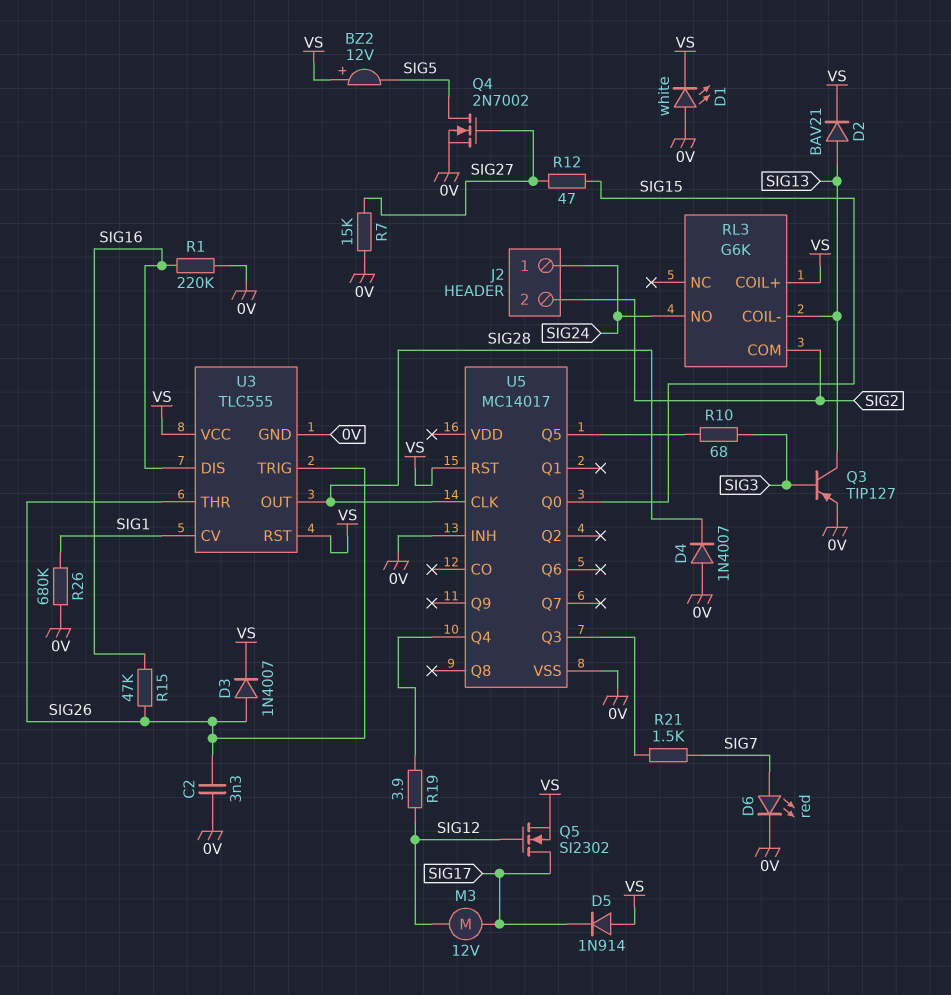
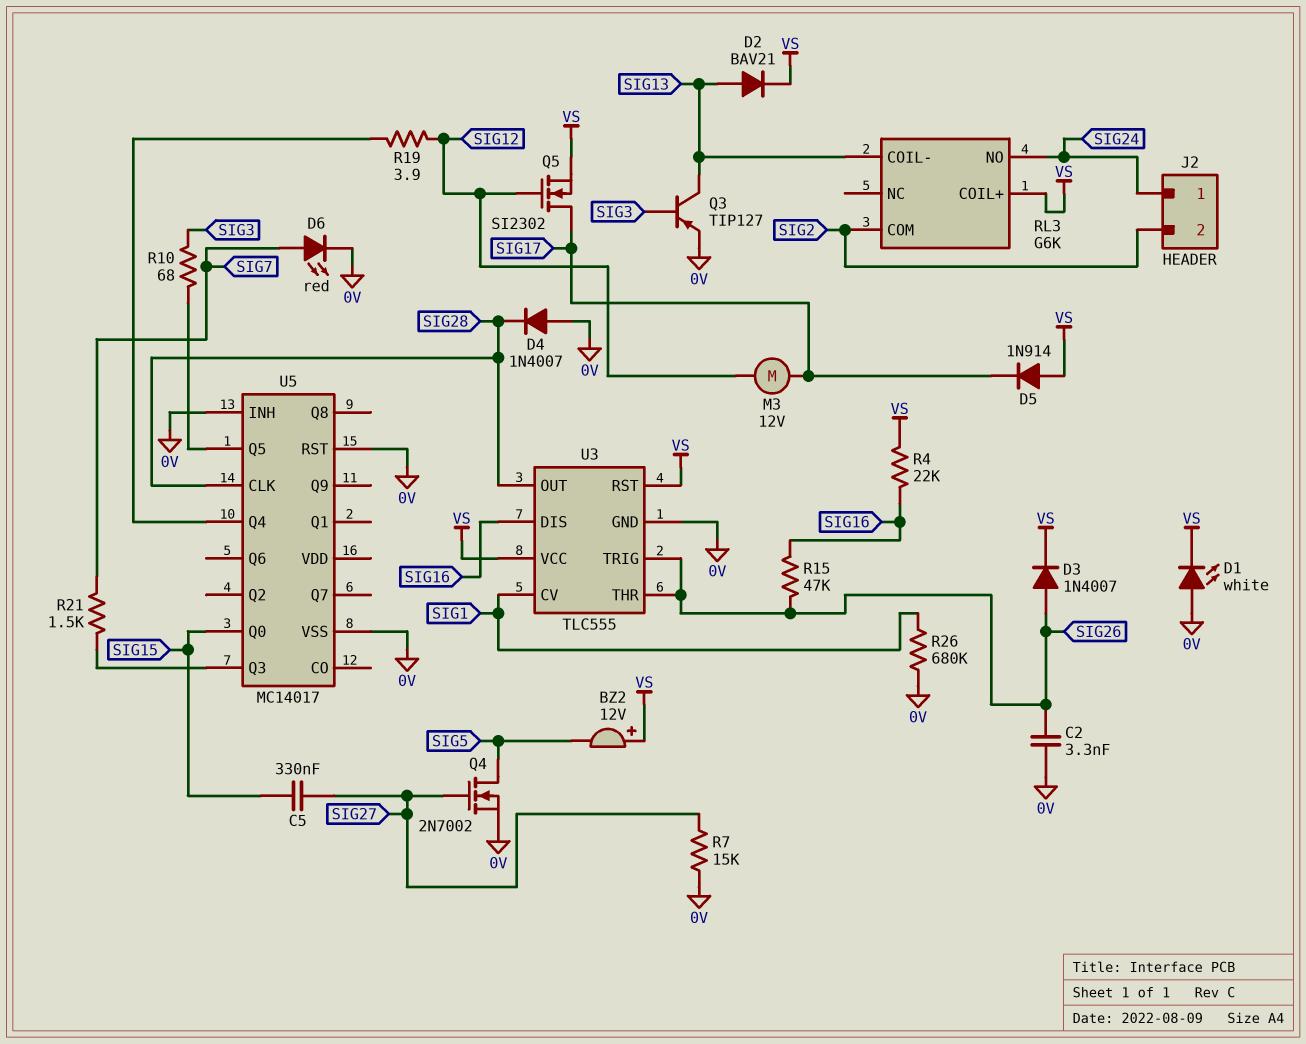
C5: none -> 330nF (SIG15, SIG27)
R1: 220k (0V, SIG16) -> none
R4: none -> 22k (SIG16, VS)
R12: 47 (SIG15, SIG27) -> none
U5 pin RST: VS -> 0V

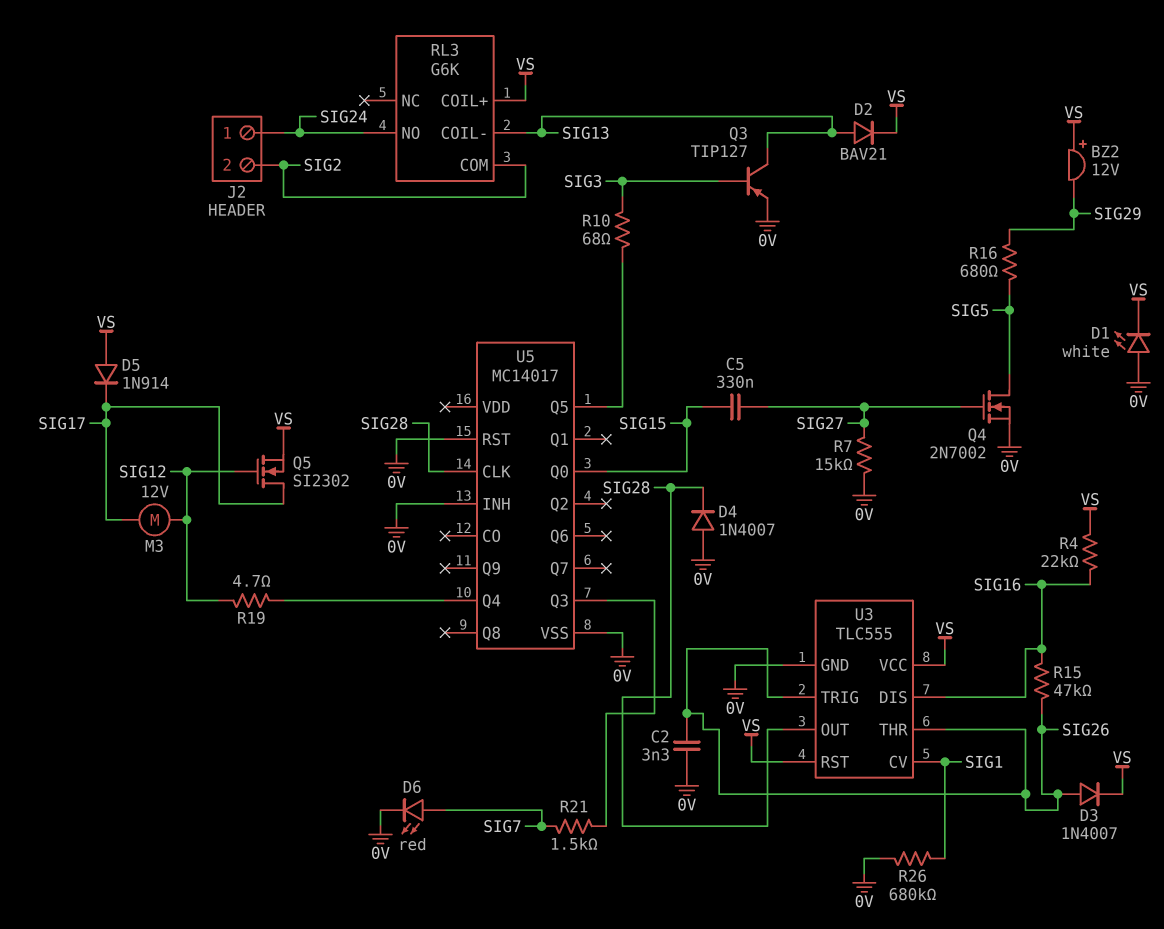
BZ2: buzzer 12V (plus VS, minus SIG5) -> buzzer 12V (plus VS, minus SIG29)
R16: none -> 680 (SIG5, SIG29)
R19: 3.9 (SIG12, U5/Q4) -> 4.7 (SIG12, U5/Q4)

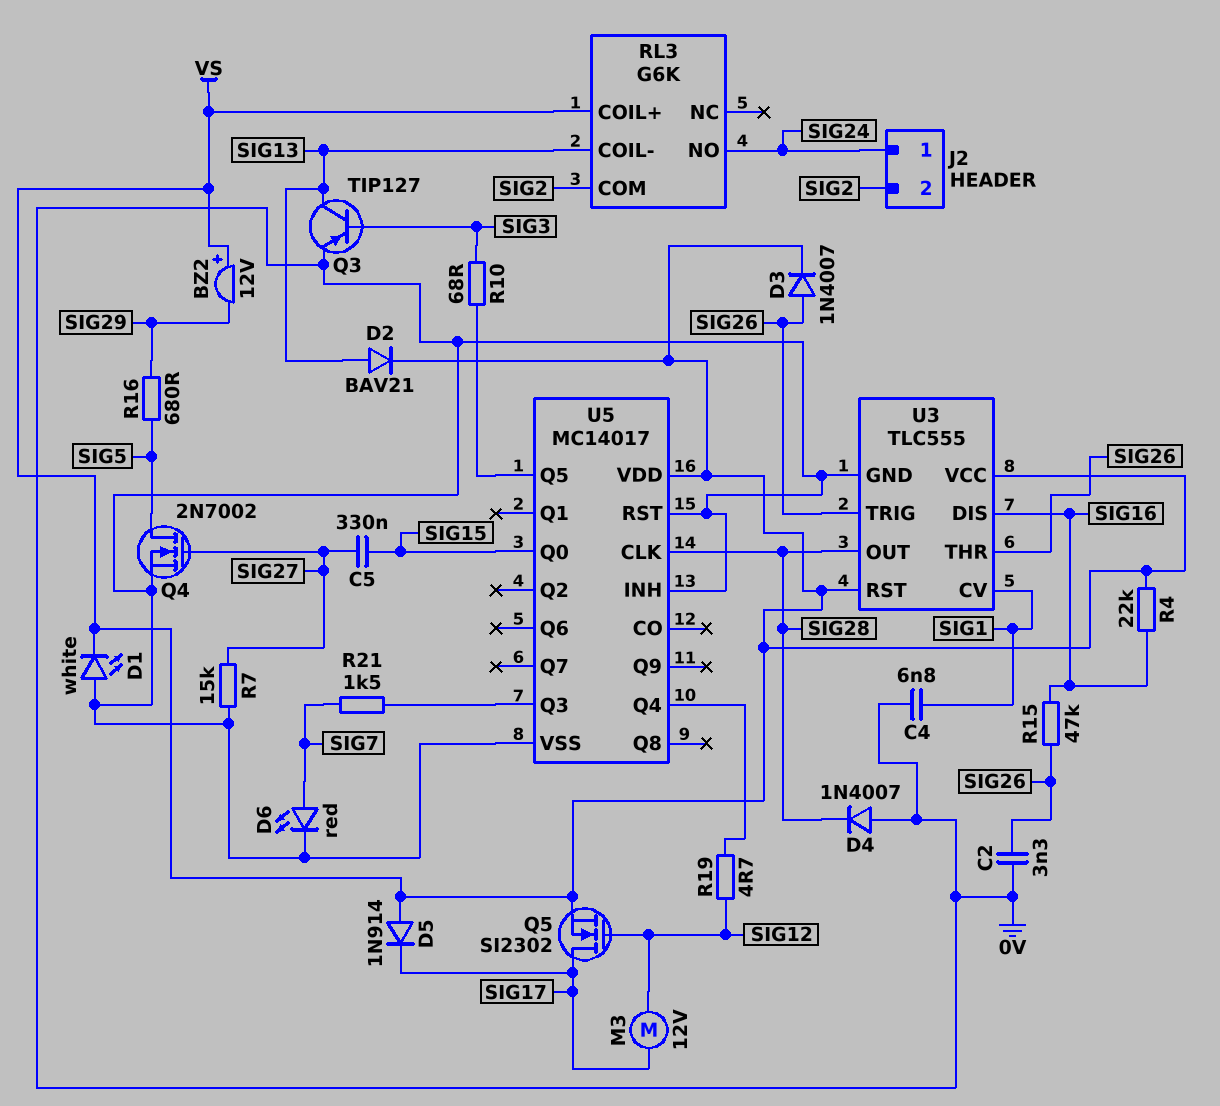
C4: none -> 6.8nF (0V, SIG1)
R26: 680k (0V, SIG1) -> none
U5 pin VDD: none -> VS

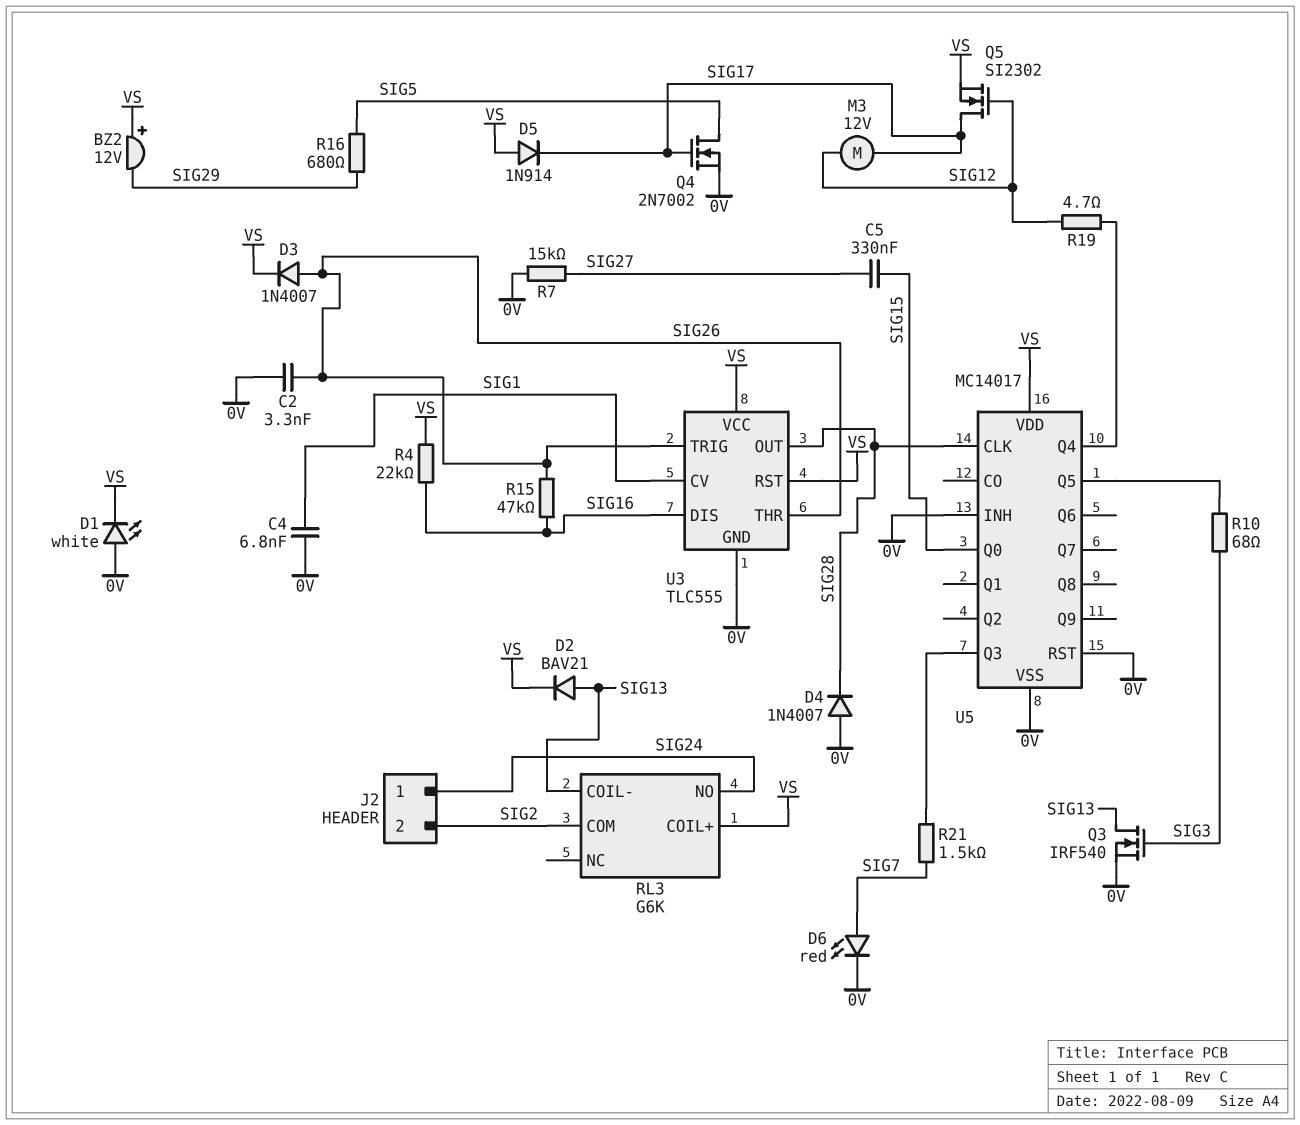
Q3: PNP TIP127 (B SIG3, C SIG13, E 0V) -> NMOS IRF540 (G SIG3, D SIG13, S 0V)
Q4: NMOS 2N7002 (G SIG27, D SIG5, S 0V) -> NMOS 2N7002 (G SIG17, D SIG5, S 0V)

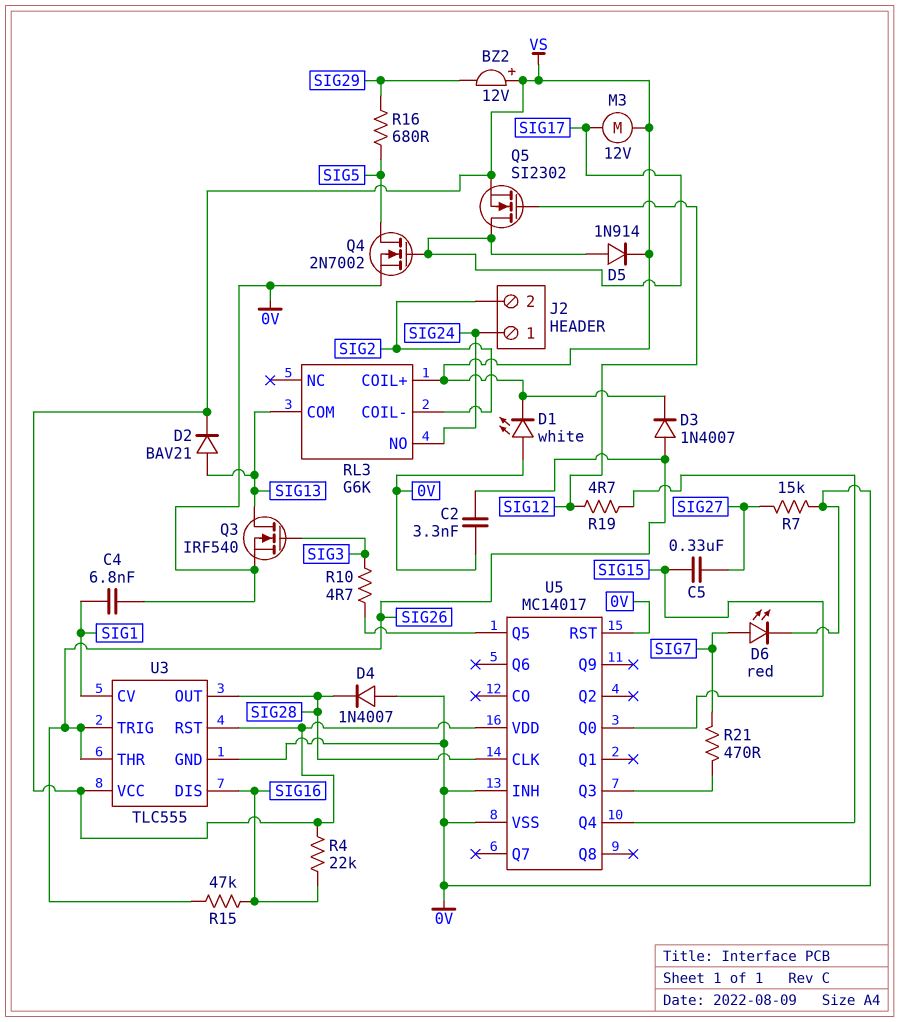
D5: diode 1N914 (A VS, K SIG17) -> diode 1N914 (A SIG17, K VS)
M3: motor 12V (SIG12, SIG17) -> motor 12V (SIG17, VS)
R10: 68 (SIG3, U5/Q5) -> 4.7 (SIG3, U5/Q5)
R21: 1.5k (SIG7, U5/Q3) -> 470 (SIG7, U5/Q3)
RL3 pin COIL-: SIG13 -> SIG2
RL3 pin COM: SIG2 -> SIG13

